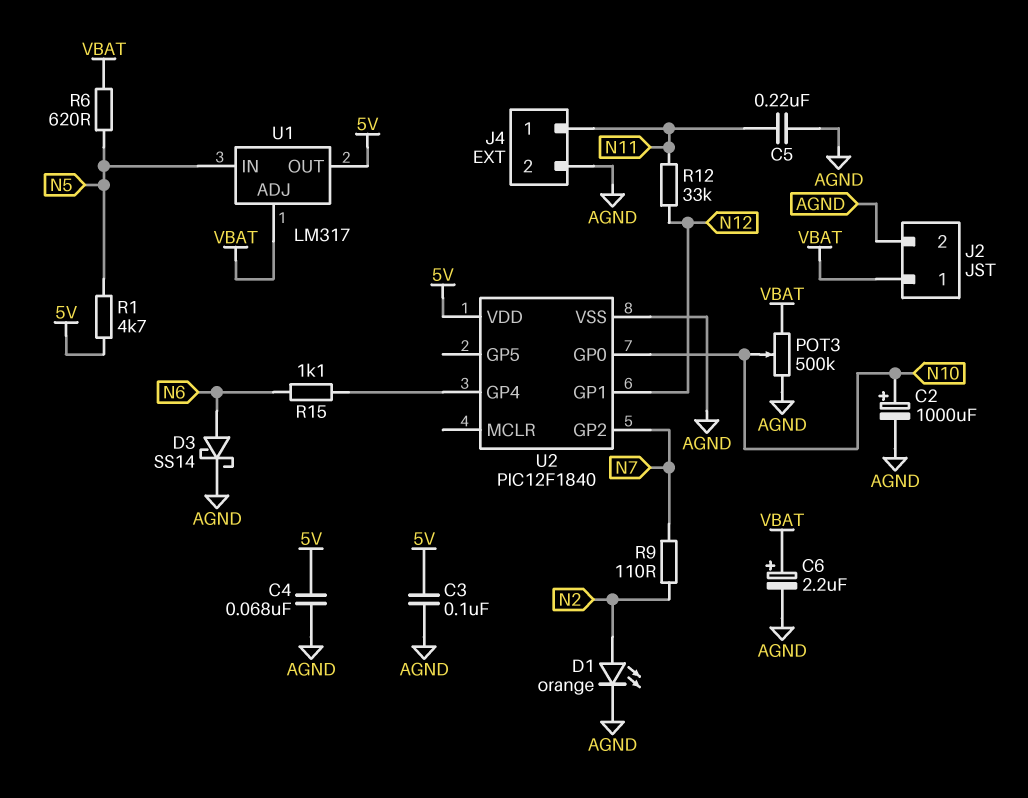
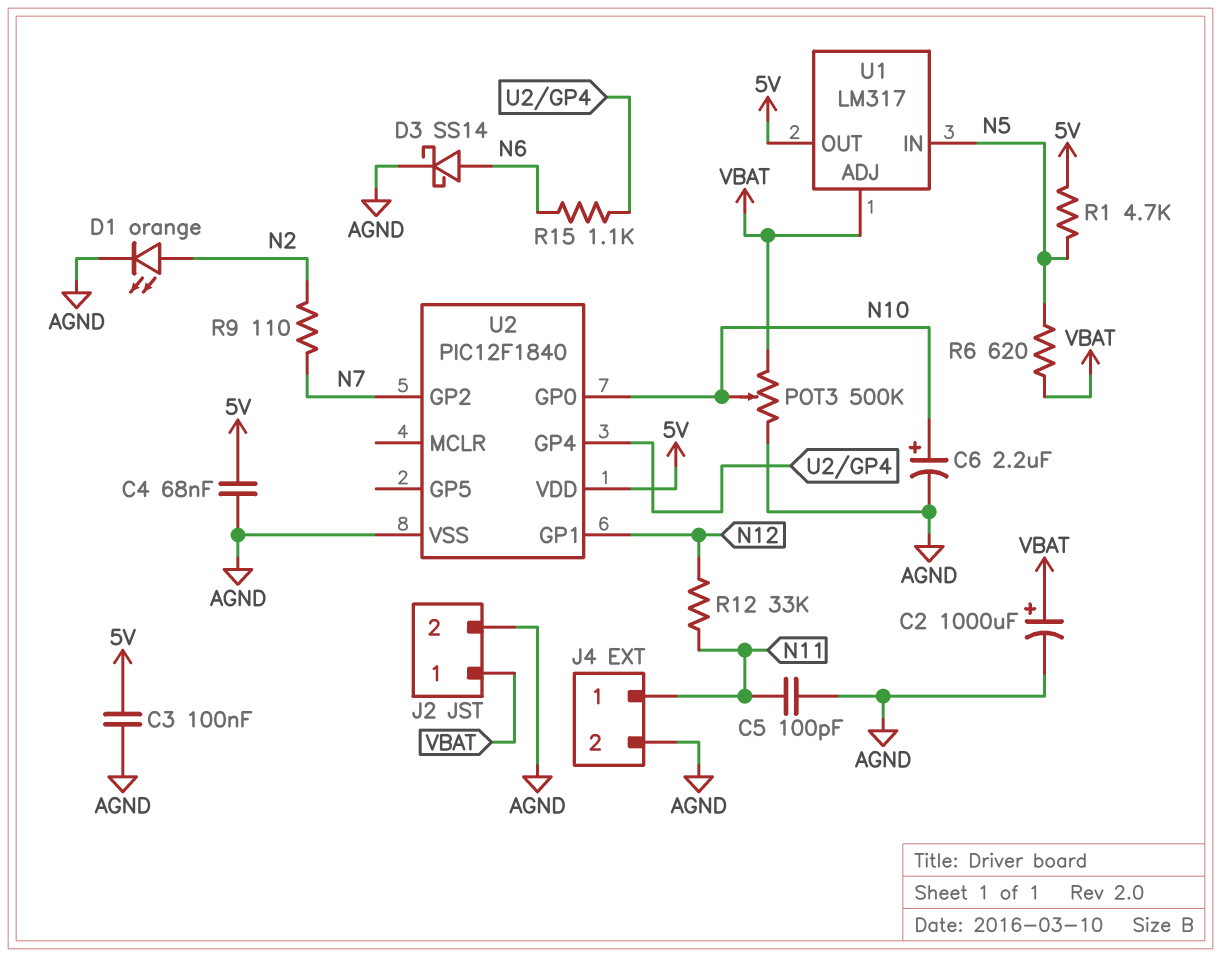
C2: 1000uF (plus N10, minus AGND) -> 1000uF (plus VBAT, minus AGND)
C5: 220nF (AGND, N11) -> 100pF (AGND, N11)
C6: 2.2uF (plus VBAT, minus AGND) -> 2.2uF (plus N10, minus AGND)

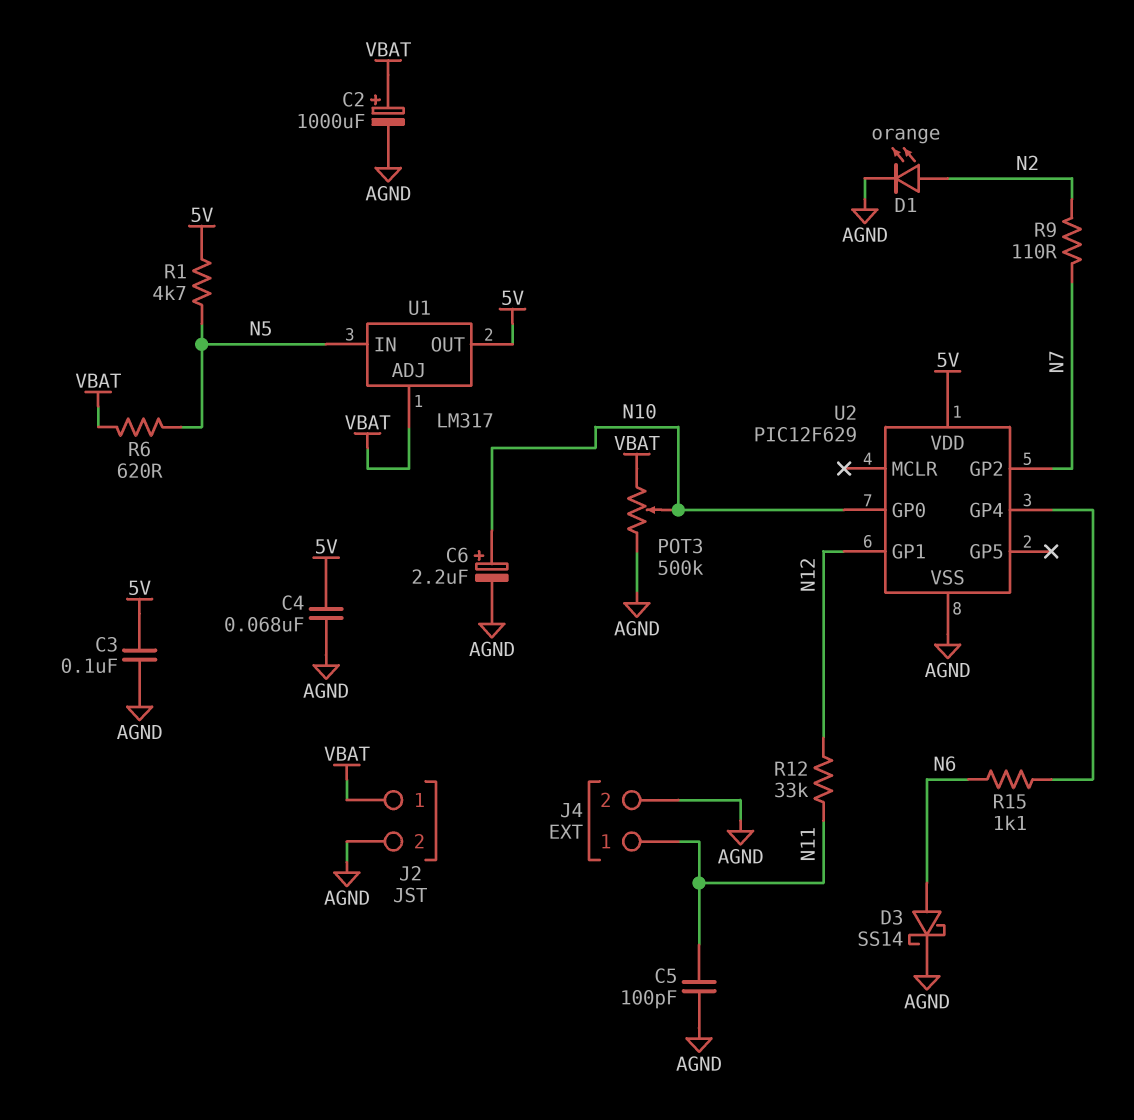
U2: PIC12F1840 -> PIC12F629

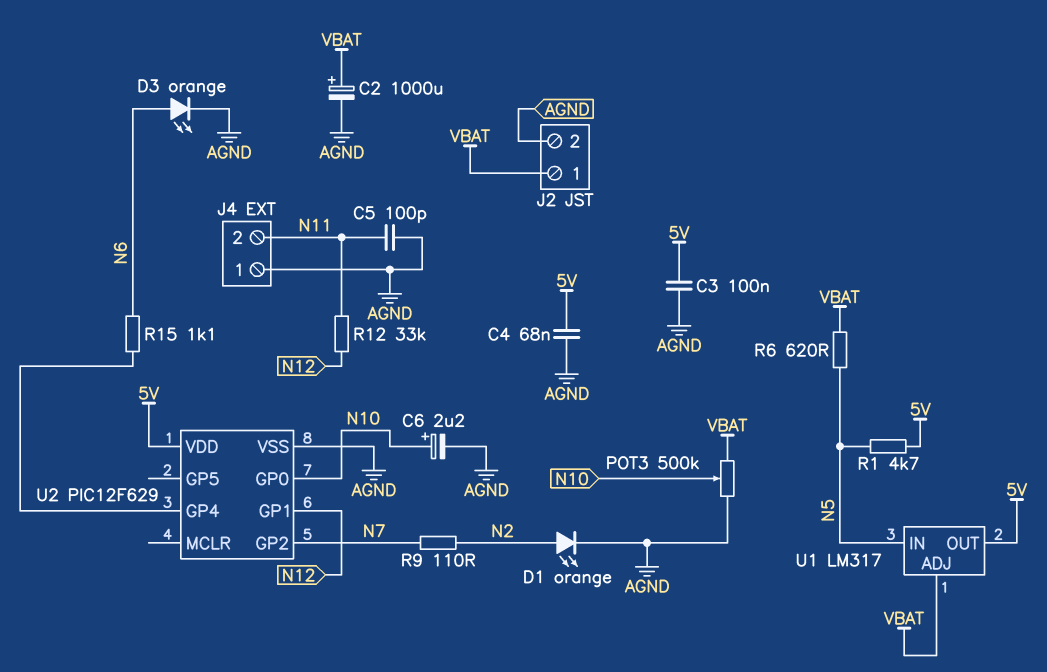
D3: schottky SS14 (A N6, K AGND) -> LED orange (A N6, K AGND)
J4 pin 1: N11 -> AGND
J4 pin 2: AGND -> N11

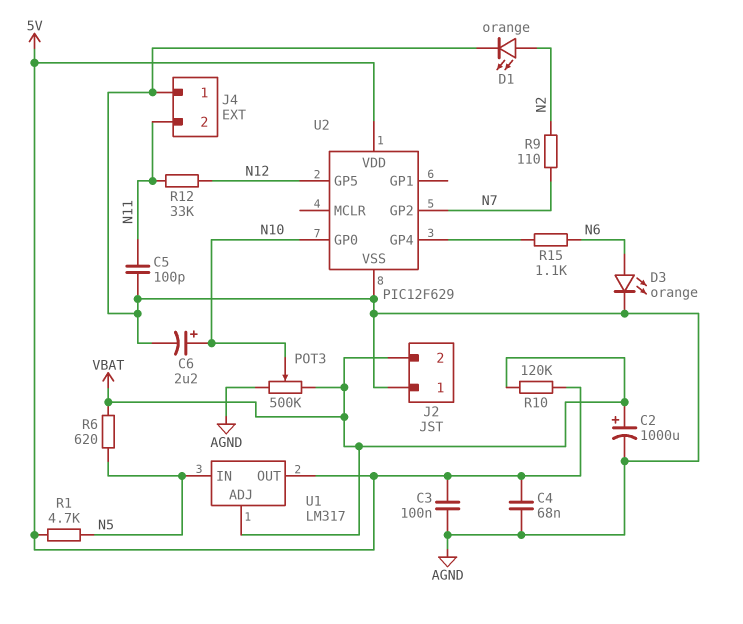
J2 pin 1: VBAT -> AGND
J2 pin 2: AGND -> VBAT
R10: none -> 120k (5V, VBAT)
U2 pin GP1: N12 -> none
U2 pin GP5: none -> N12

